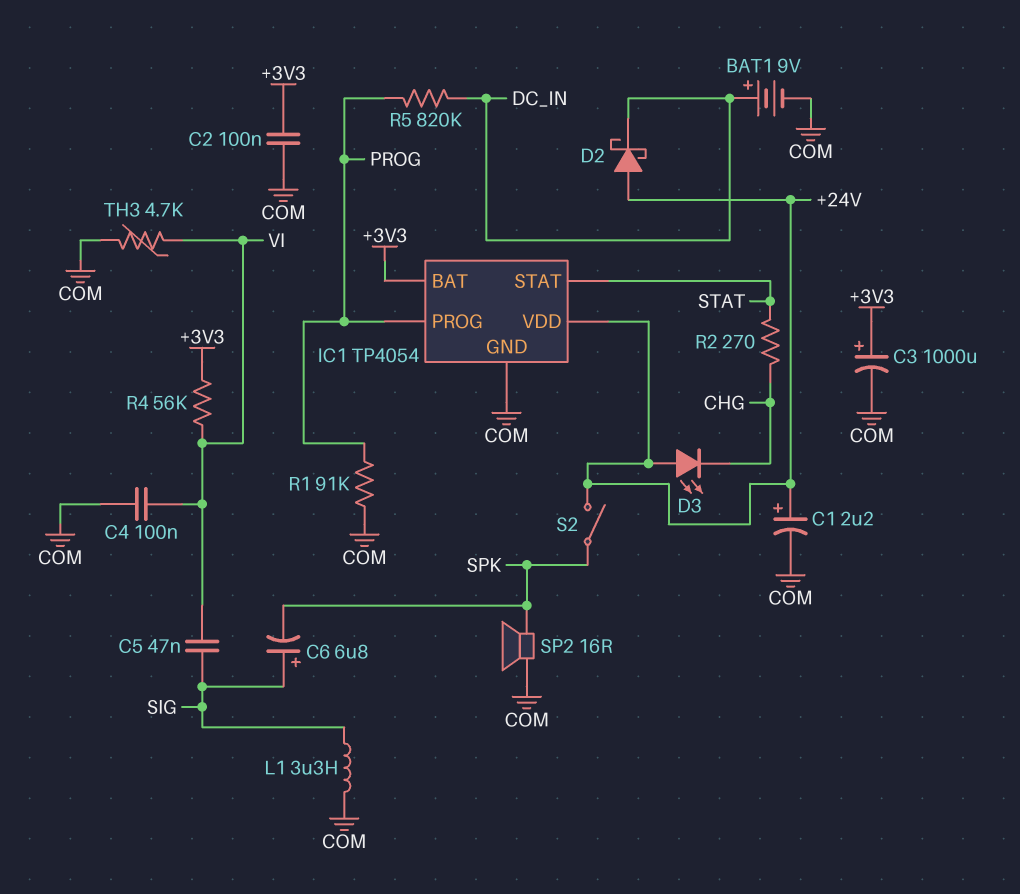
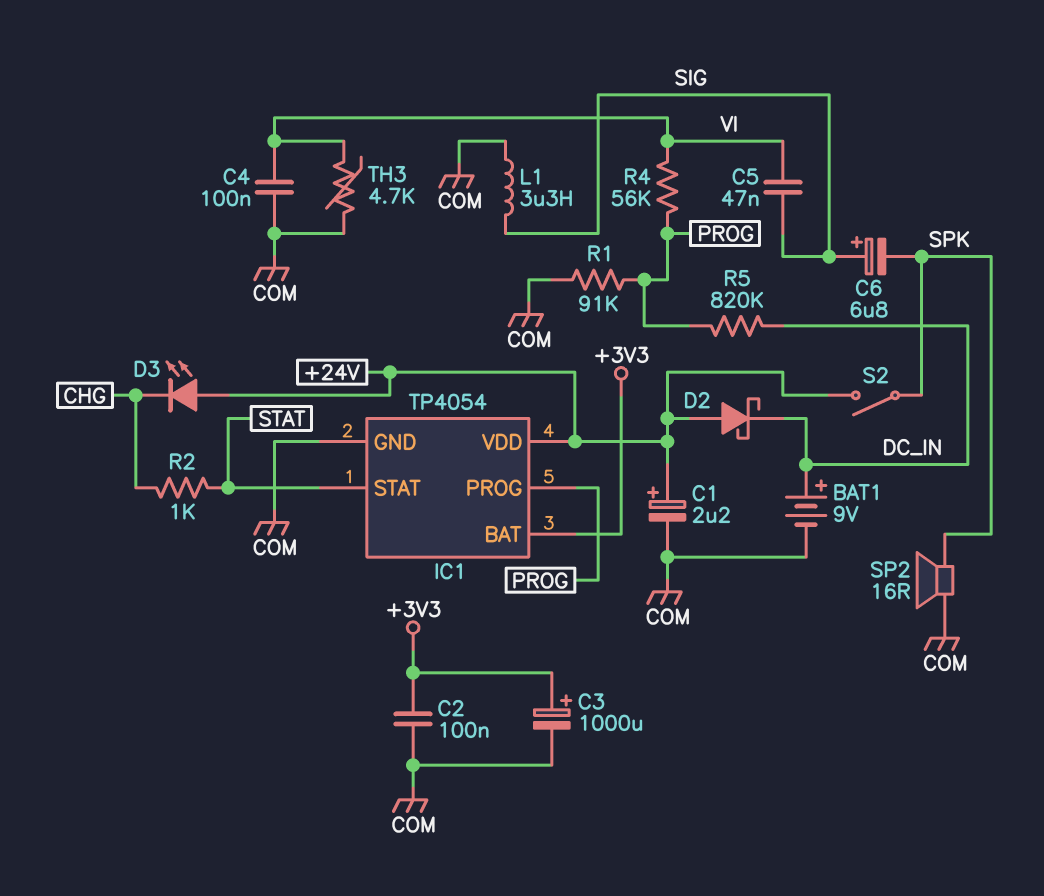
R2: 270 (CHG, STAT) -> 1k (CHG, STAT)
R4: 56k (+3V3, VI) -> 56k (PROG, VI)

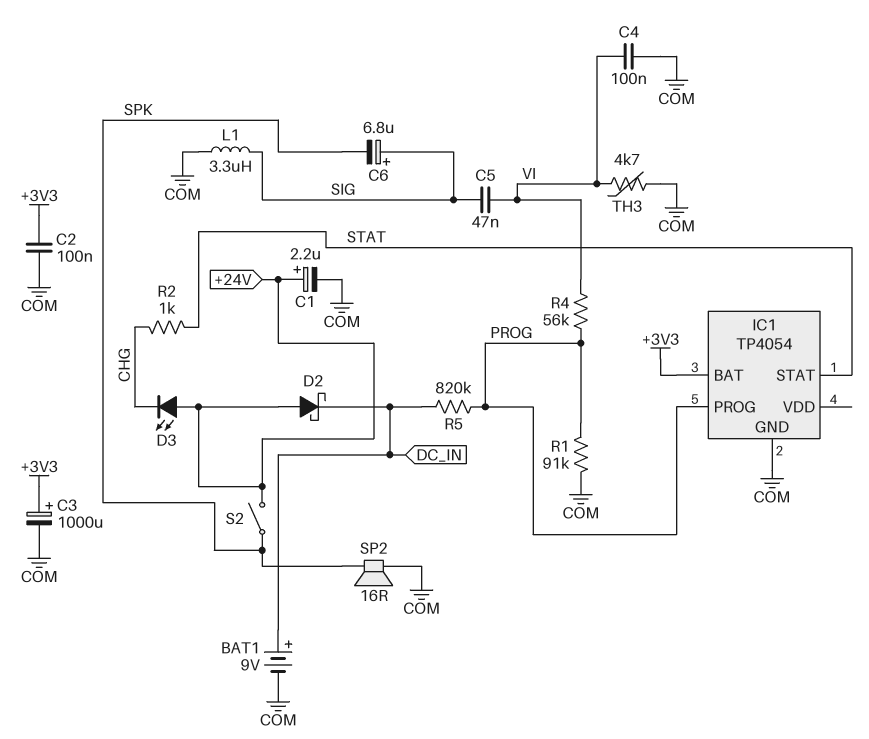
IC1 pin VDD: +24V -> none

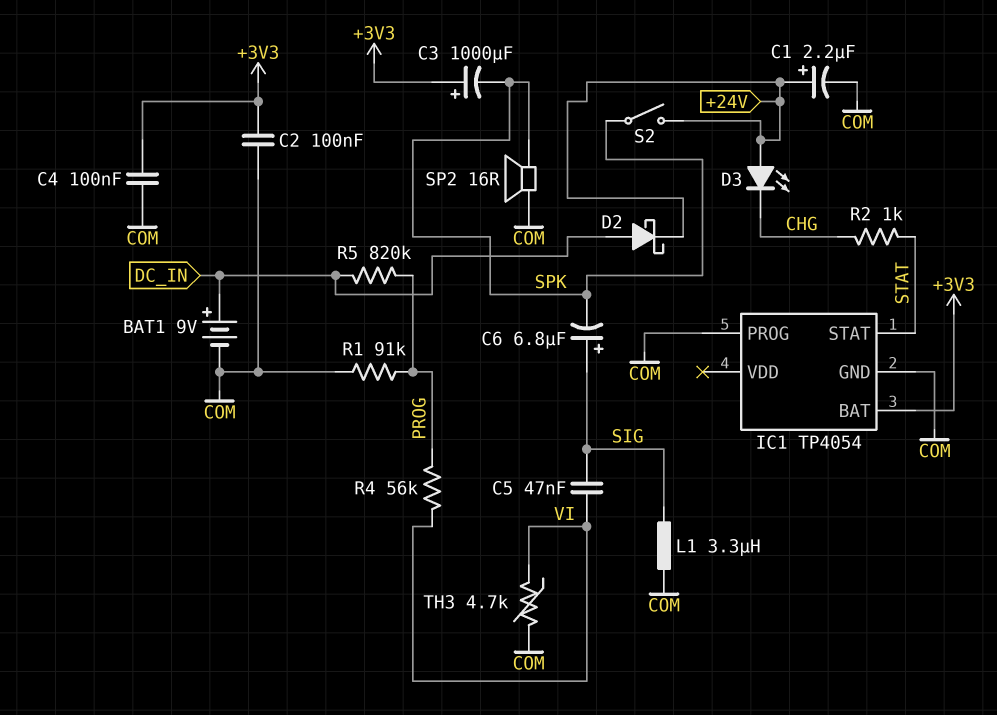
C3: 1000uF (plus +3V3, minus COM) -> 1000uF (plus +3V3, minus SPK)
C4: 100nF (COM, VI) -> 100nF (+3V3, COM)
D2: schottky (A +24V, K DC_IN) -> schottky (A DC_IN, K +24V)
IC1 pin PROG: PROG -> COM

